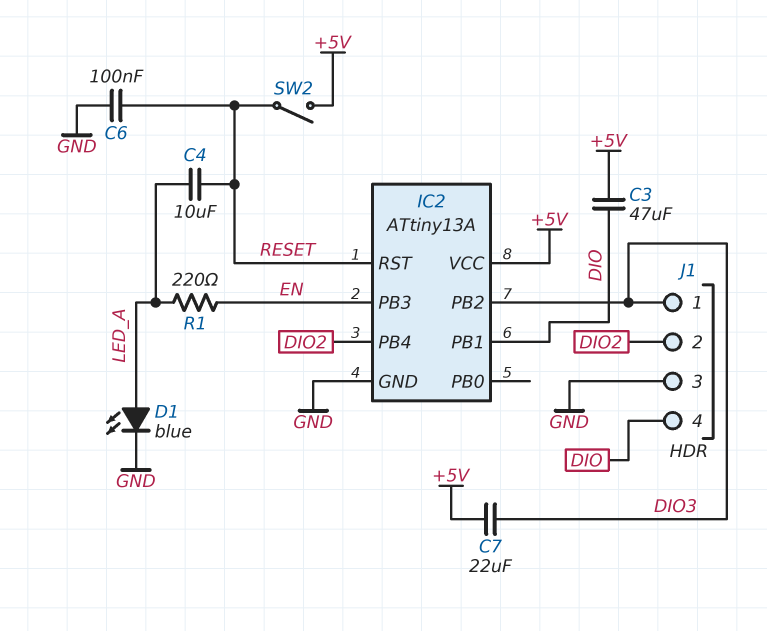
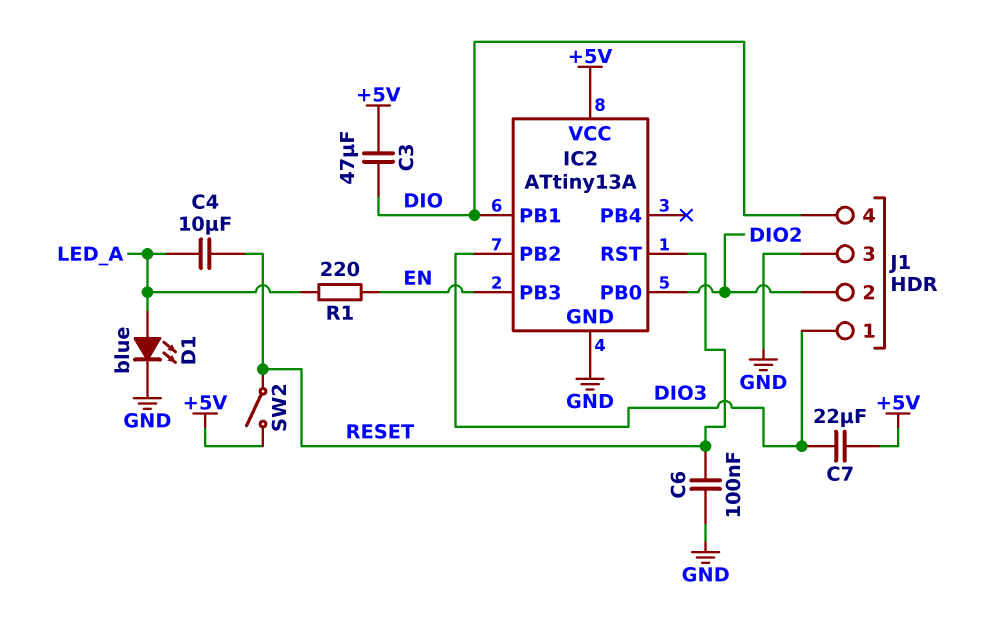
IC2 pin PB0: none -> DIO2
IC2 pin PB4: DIO2 -> none

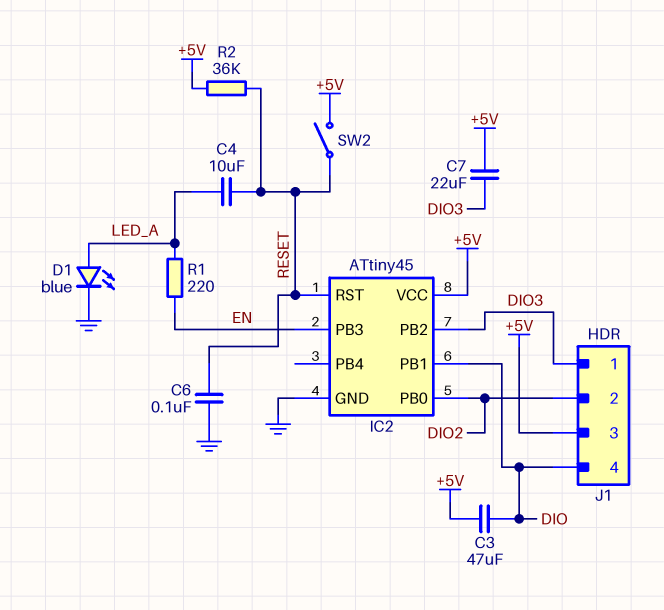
IC2: ATtiny13A -> ATtiny45
J1 pin 3: GND -> +5V
R2: none -> 36k (+5V, RESET)

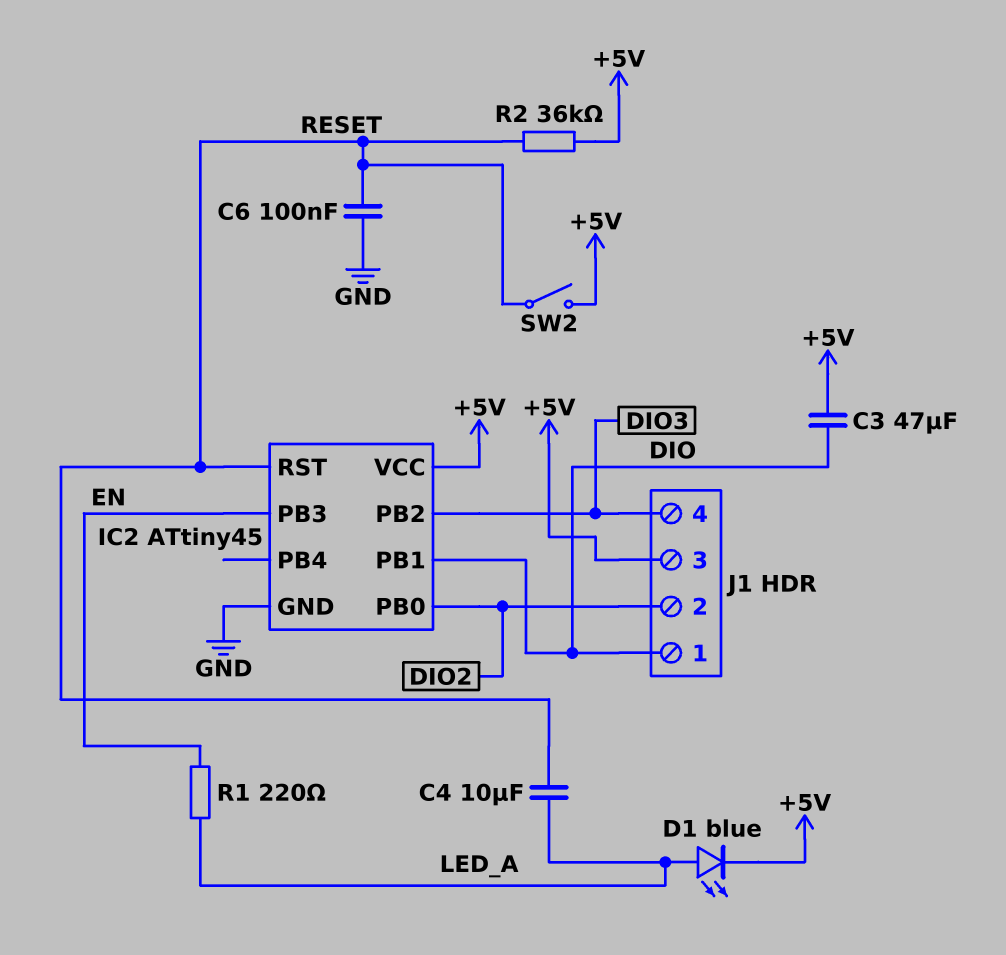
C7: 22uF (+5V, DIO3) -> none
D1: LED blue (A LED_A, K GND) -> LED blue (A LED_A, K +5V)
J1 pin 1: DIO3 -> DIO
J1 pin 4: DIO -> DIO3

